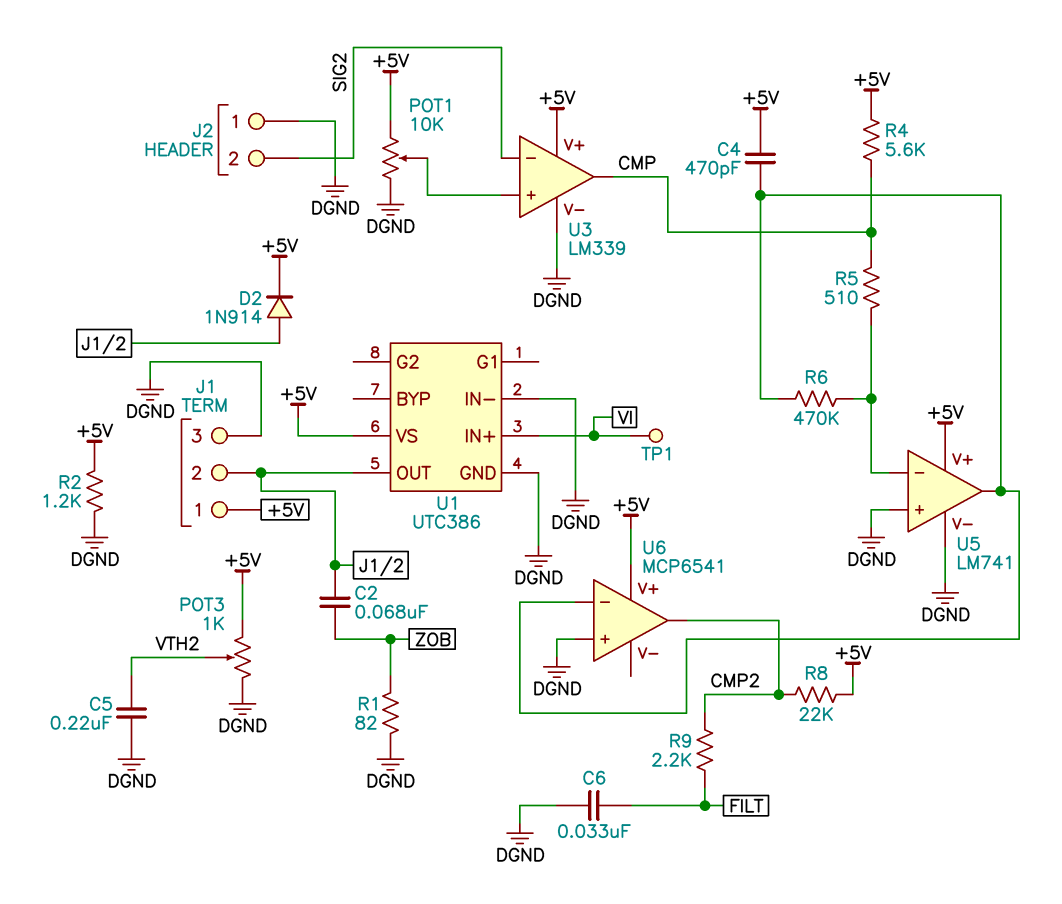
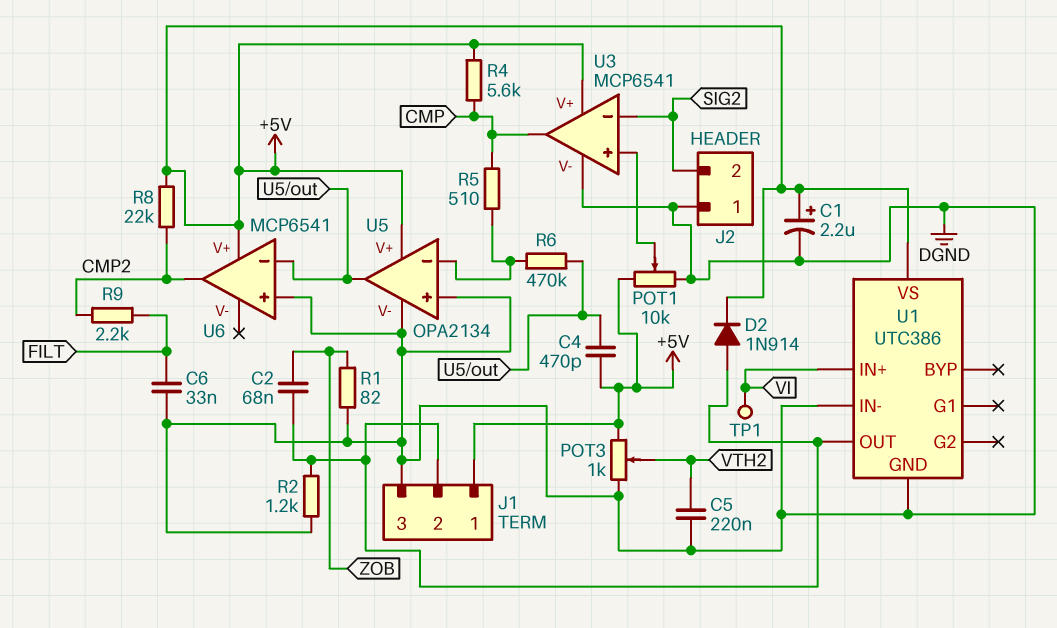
C1: none -> 2.2uF (plus +5V, minus DGND)
R2: 1.2k (+5V, DGND) -> 1.2k (DGND, J1/2)
U3: LM339 -> MCP6541
U5: LM741 -> OPA2134

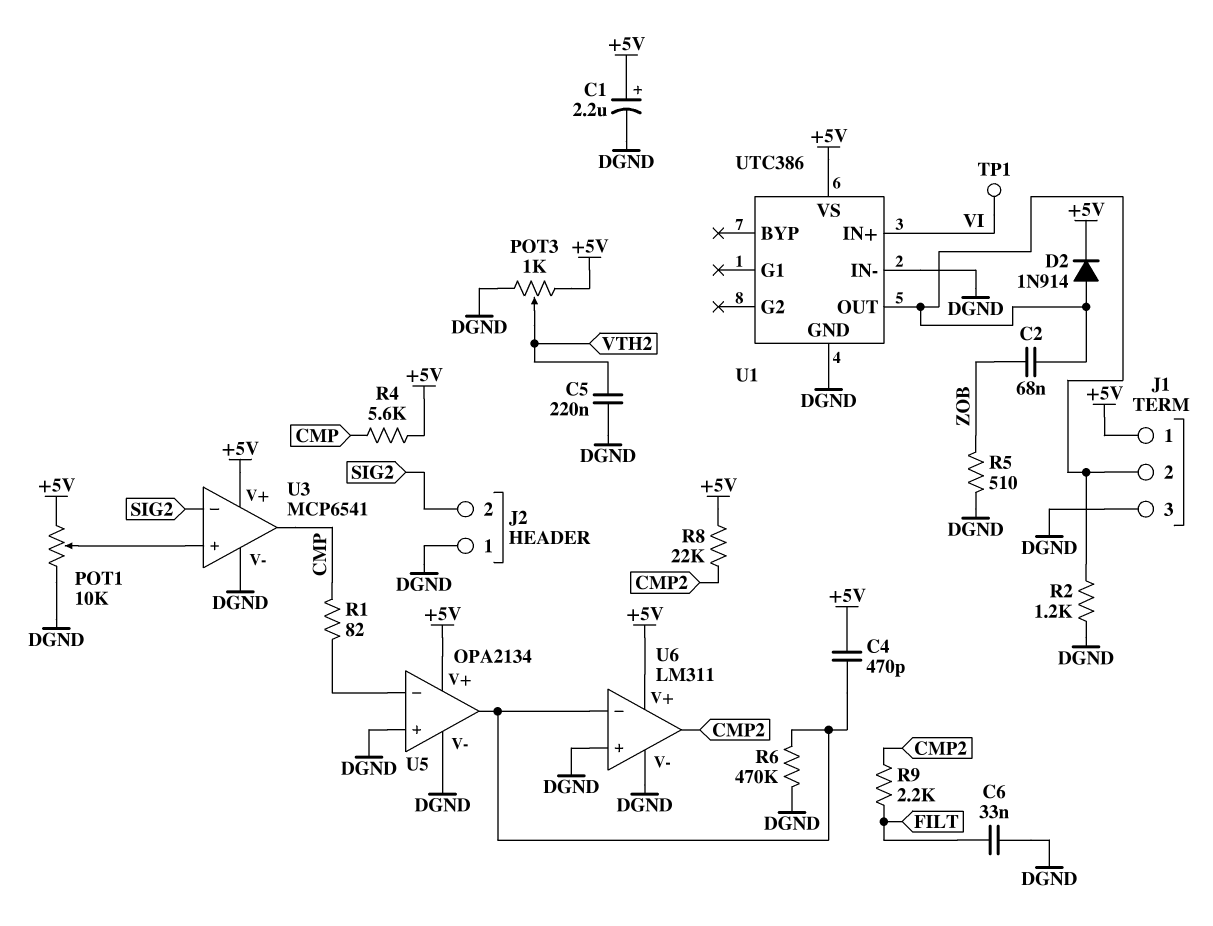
R1: 82 (DGND, ZOB) -> 82 (CMP, U5/in-)
R5: 510 (CMP, U5/in-) -> 510 (DGND, ZOB)
R6: 470k (U5/in-, U5/out) -> 470k (DGND, U5/out)
U6: MCP6541 -> LM311
U6 pin V-: none -> DGND

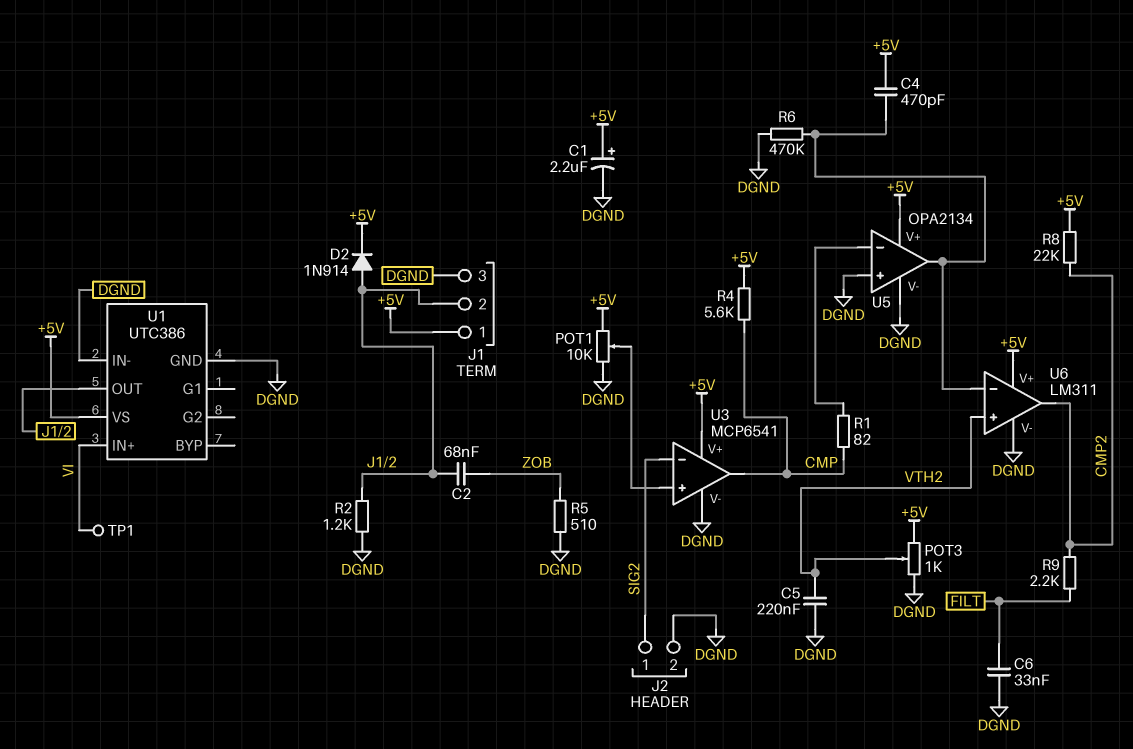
J2 pin 1: DGND -> SIG2
J2 pin 2: SIG2 -> DGND
U6 pin in+: DGND -> VTH2

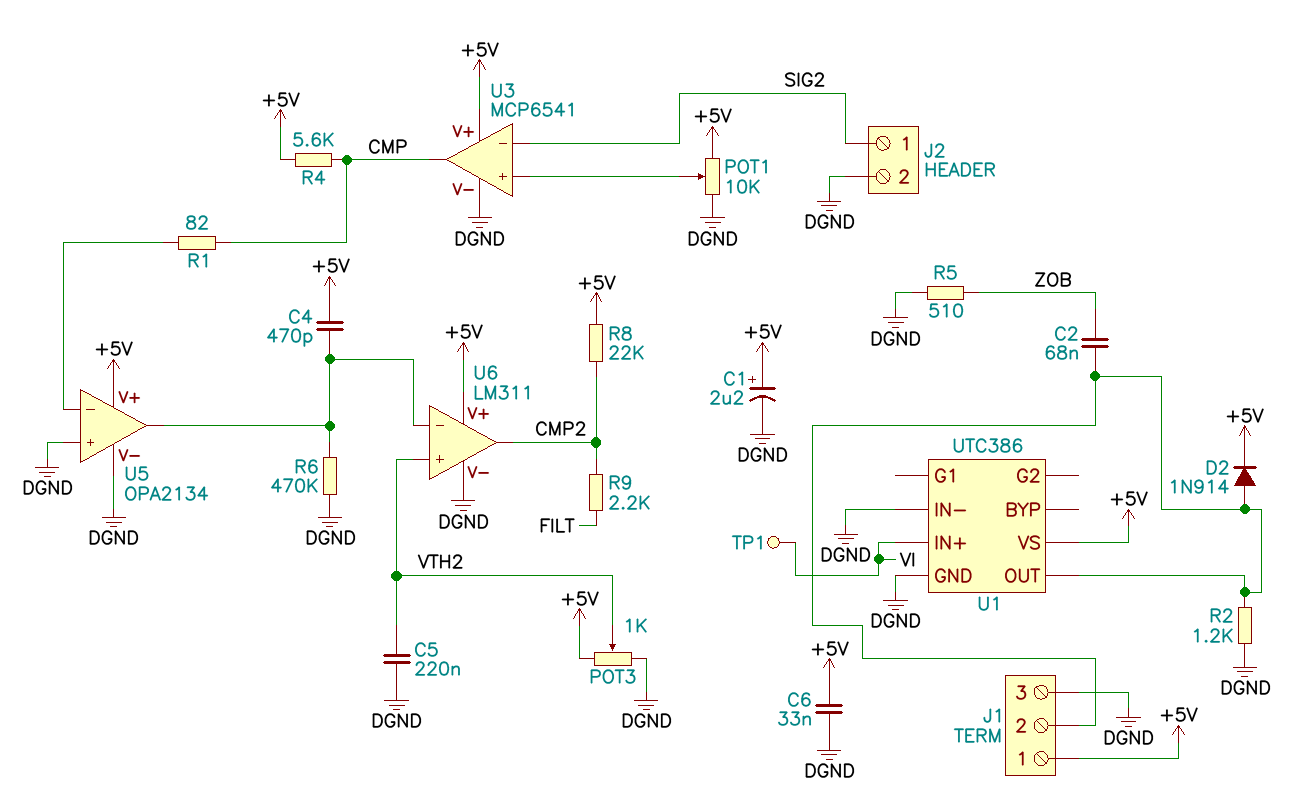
C6: 33nF (DGND, FILT) -> 33nF (+5V, DGND)

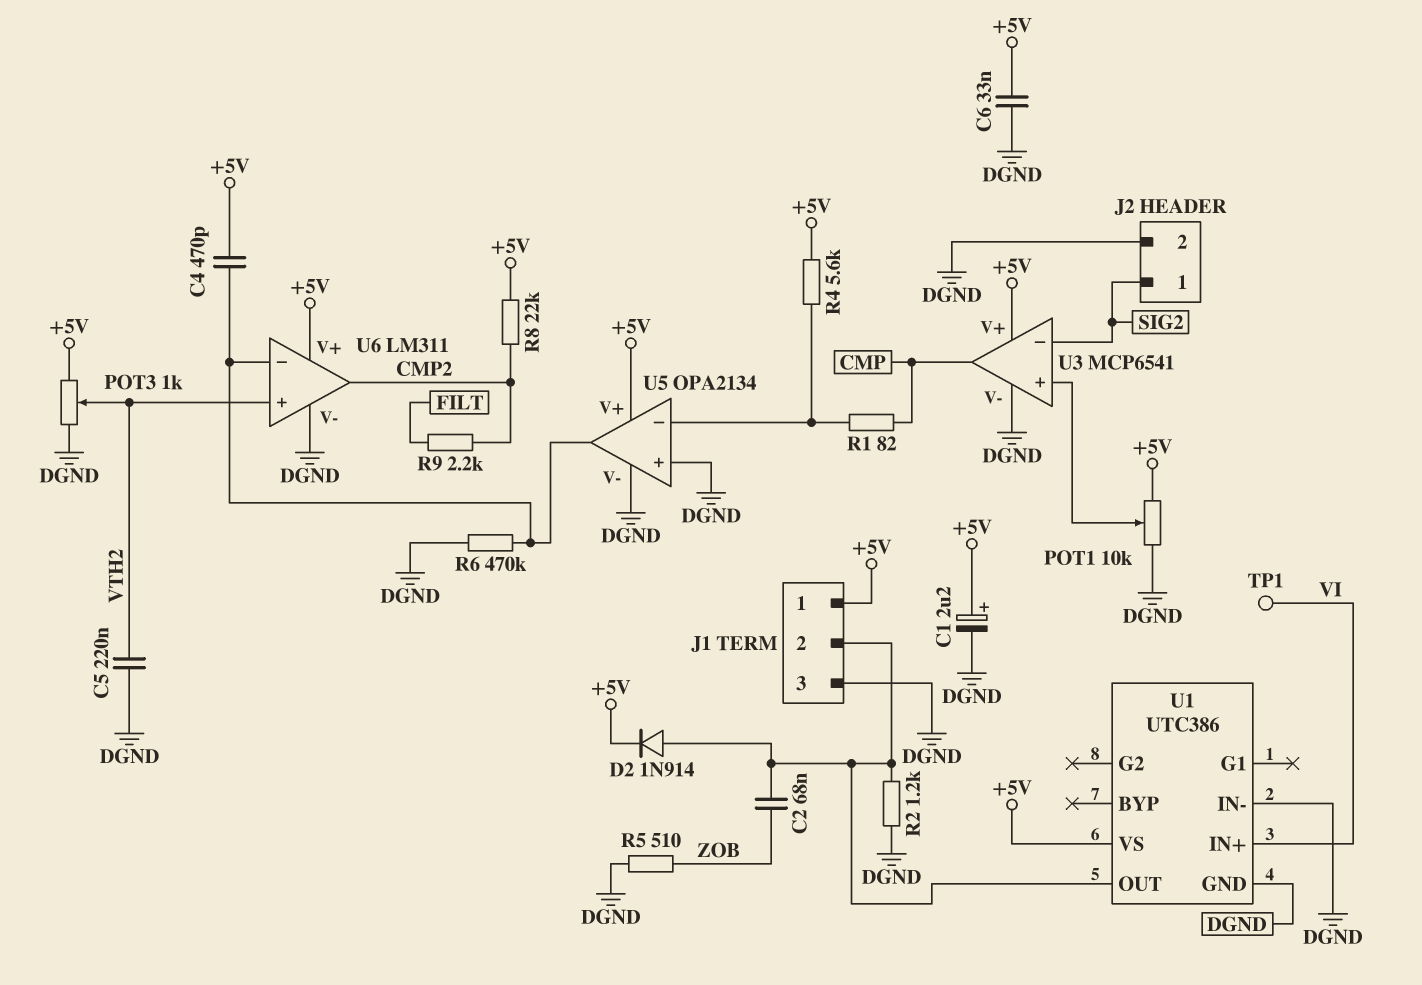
R4: 5.6k (+5V, CMP) -> 5.6k (+5V, U5/in-)

